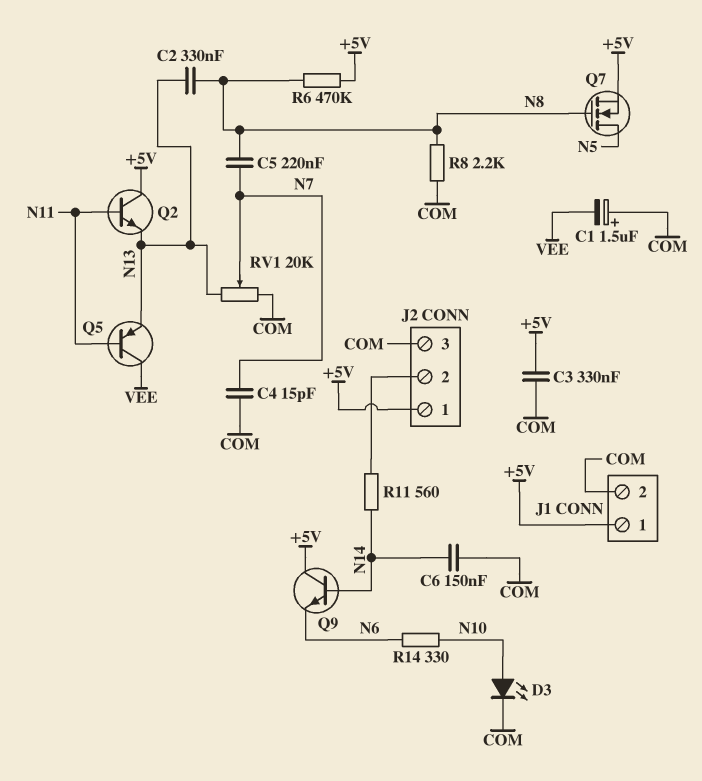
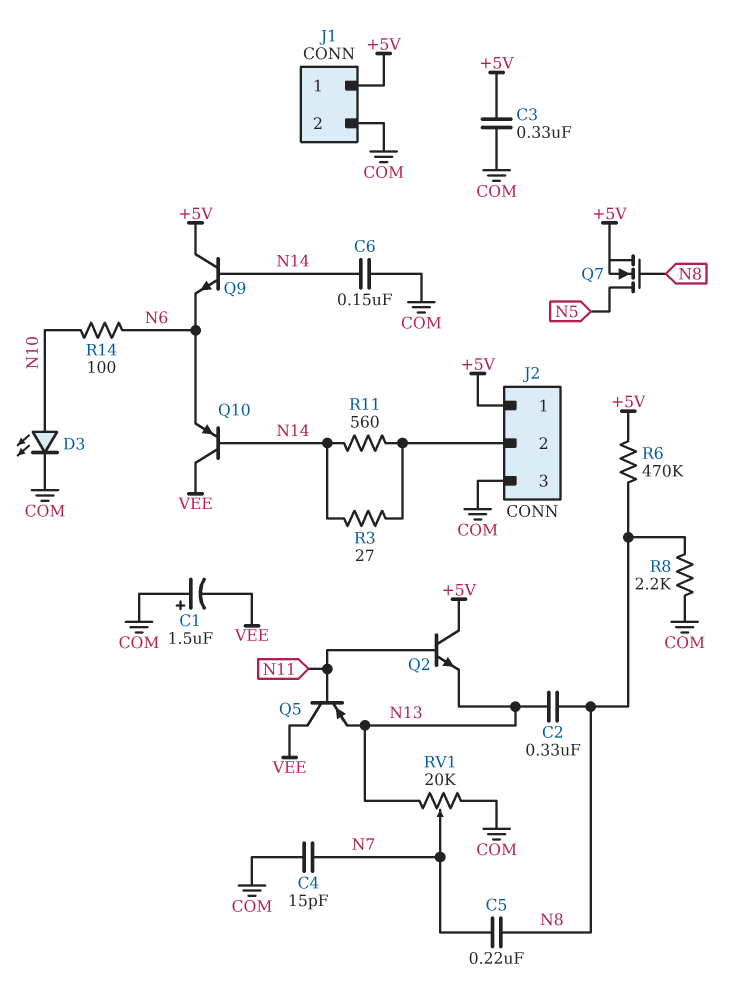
Q10: none -> PNP (B N14, C VEE, E N6)
R3: none -> 27 (J2/2, N14)
R14: 330 (N6, N10) -> 100 (N6, N10)

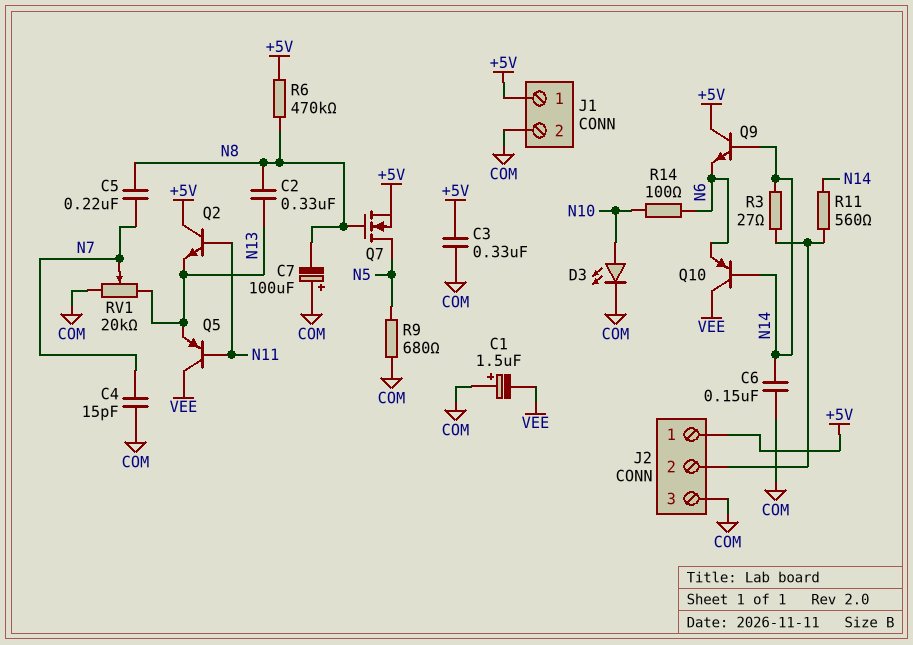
C7: none -> 100uF (plus COM, minus N8)
R8: 2.2k (COM, N8) -> none
R9: none -> 680 (COM, N5)

